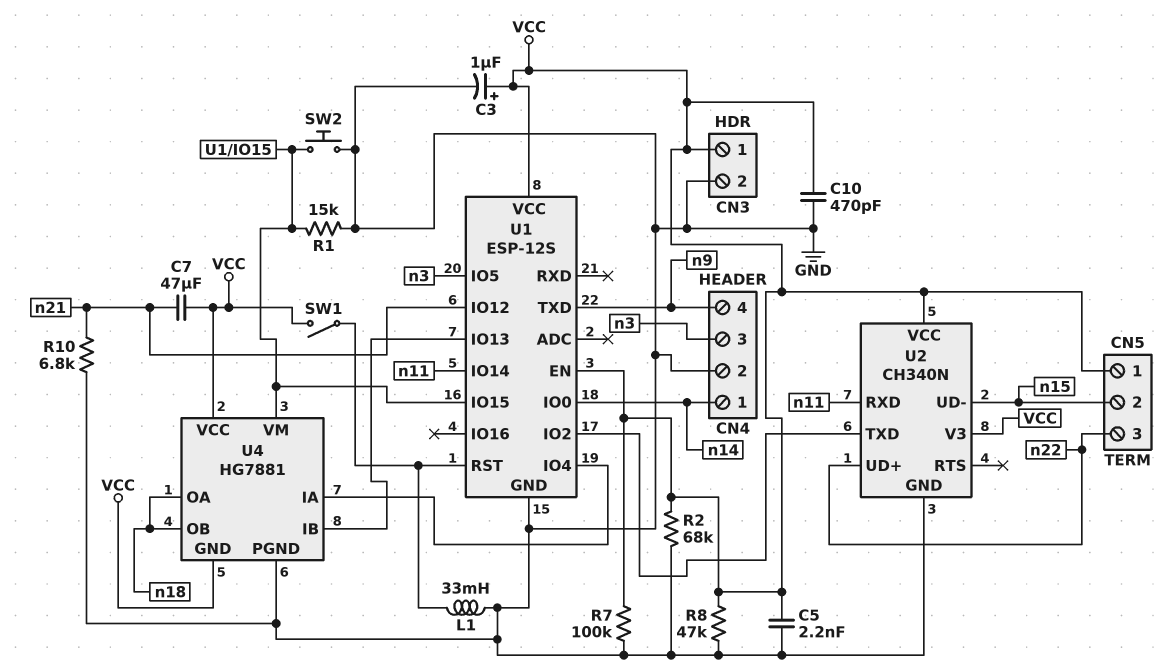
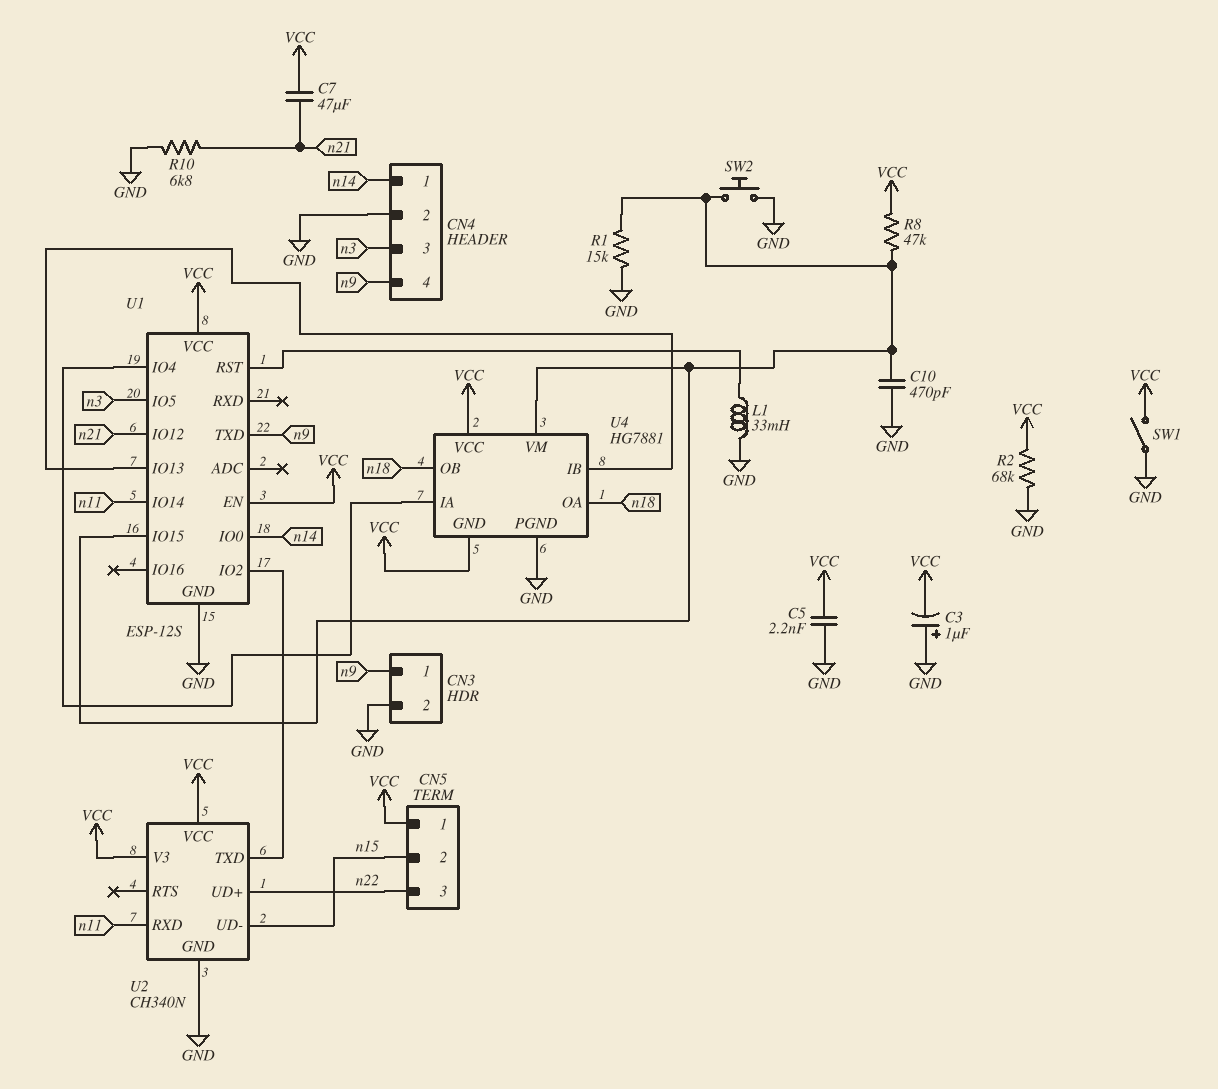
C3: 1uF (plus VCC, minus GND) -> 1uF (plus GND, minus VCC)
C10: 470pF (GND, VCC) -> 470pF (GND, U1/IO15)
CN3 pin 1: VCC -> n9
R7: 100k (GND, VCC) -> none
R8: 47k (GND, VCC) -> 47k (U1/IO15, VCC)
SW1: switch (U1/RST, VCC) -> switch (GND, VCC)

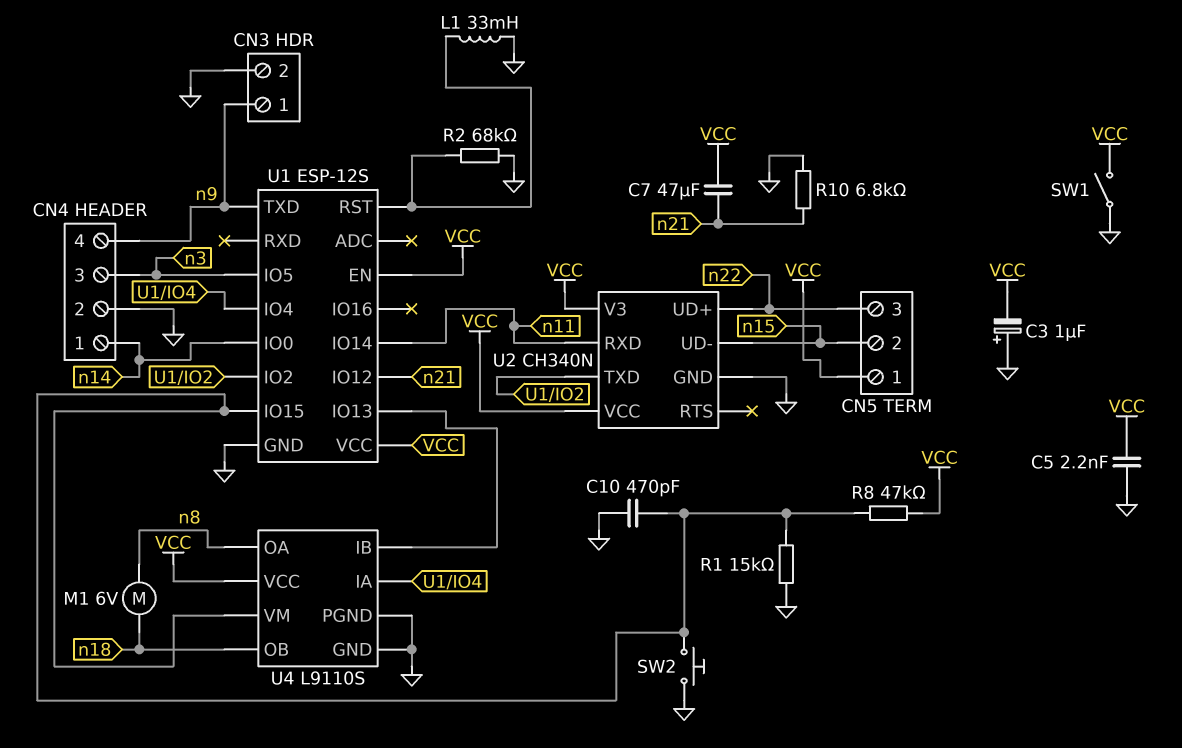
M1: none -> motor 6V (n8, n18)
R2: 68k (GND, VCC) -> 68k (GND, U1/RST)
U4: HG7881 -> L9110S
U4 pin GND: VCC -> GND
U4 pin OA: n18 -> n8

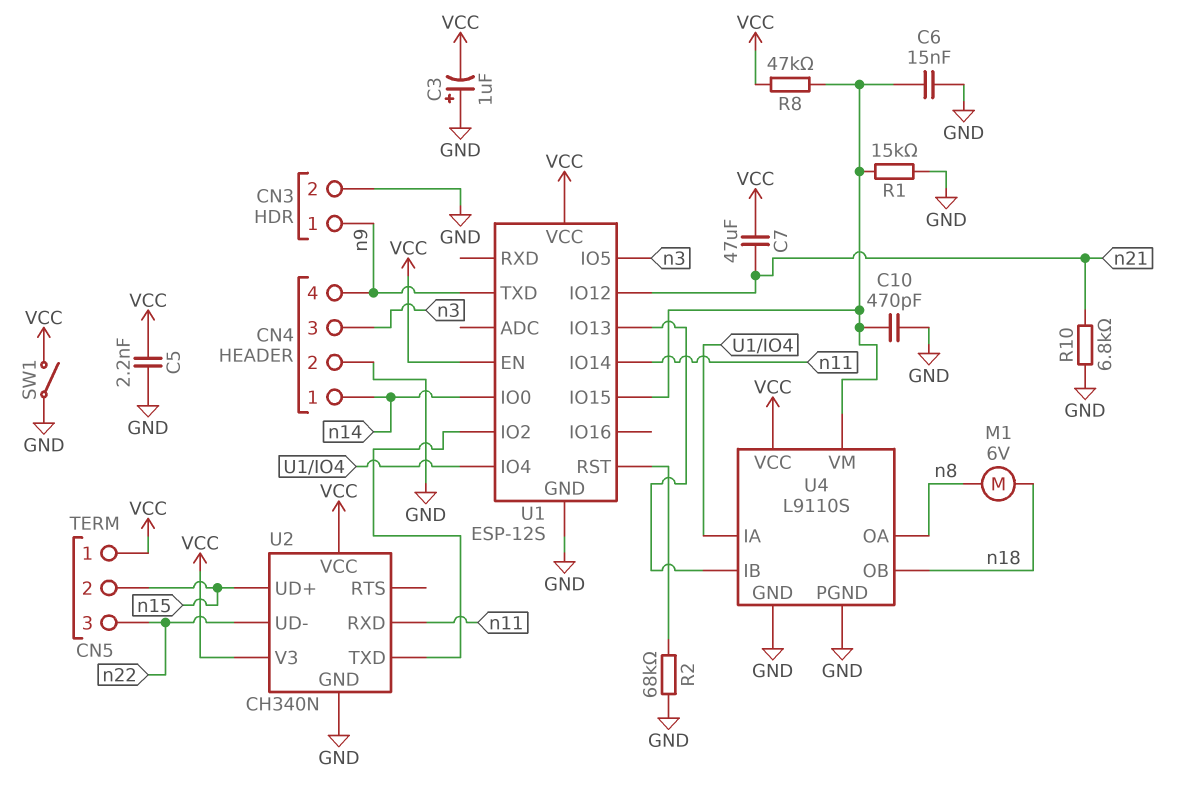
C6: none -> 15nF (GND, U1/IO15)
L1: 33mH (GND, U1/RST) -> none
SW2: button (GND, U1/IO15) -> none
U2 pin UD+: n22 -> n15
U2 pin UD-: n15 -> n22

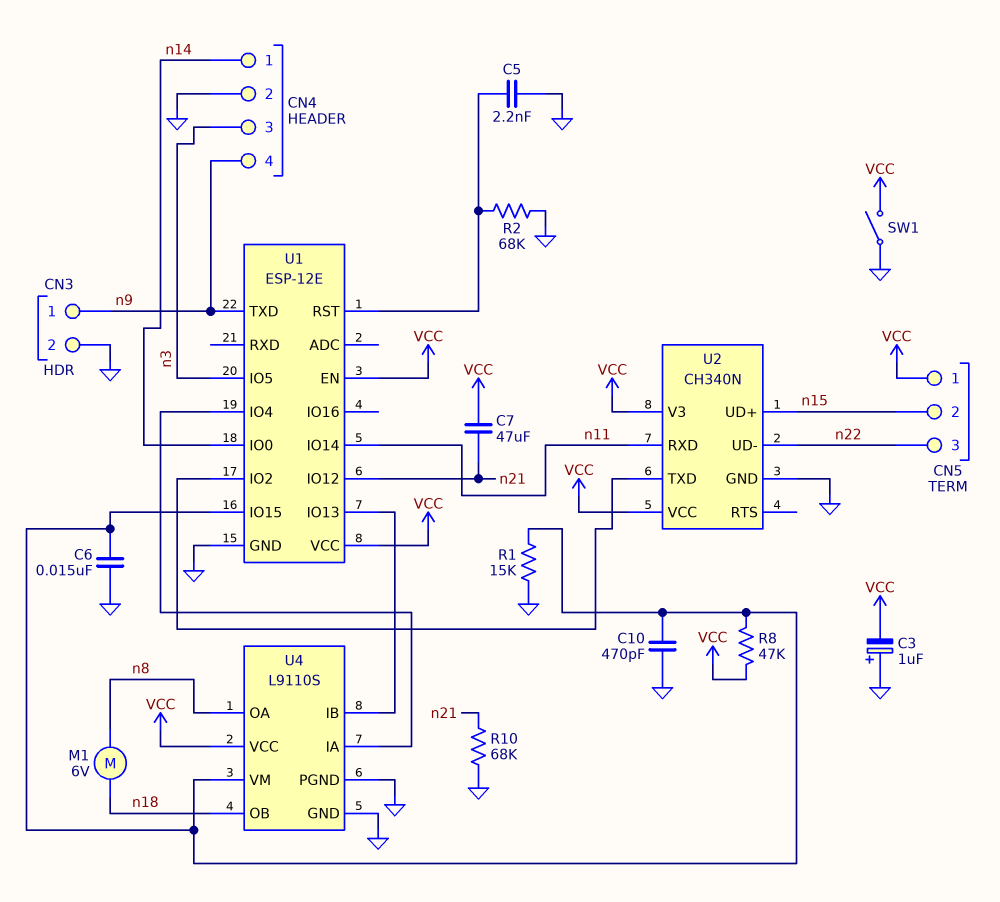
C5: 2.2nF (GND, VCC) -> 2.2nF (GND, U1/RST)
R10: 6.8k (GND, n21) -> 68k (GND, n21)
U1: ESP-12S -> ESP-12E

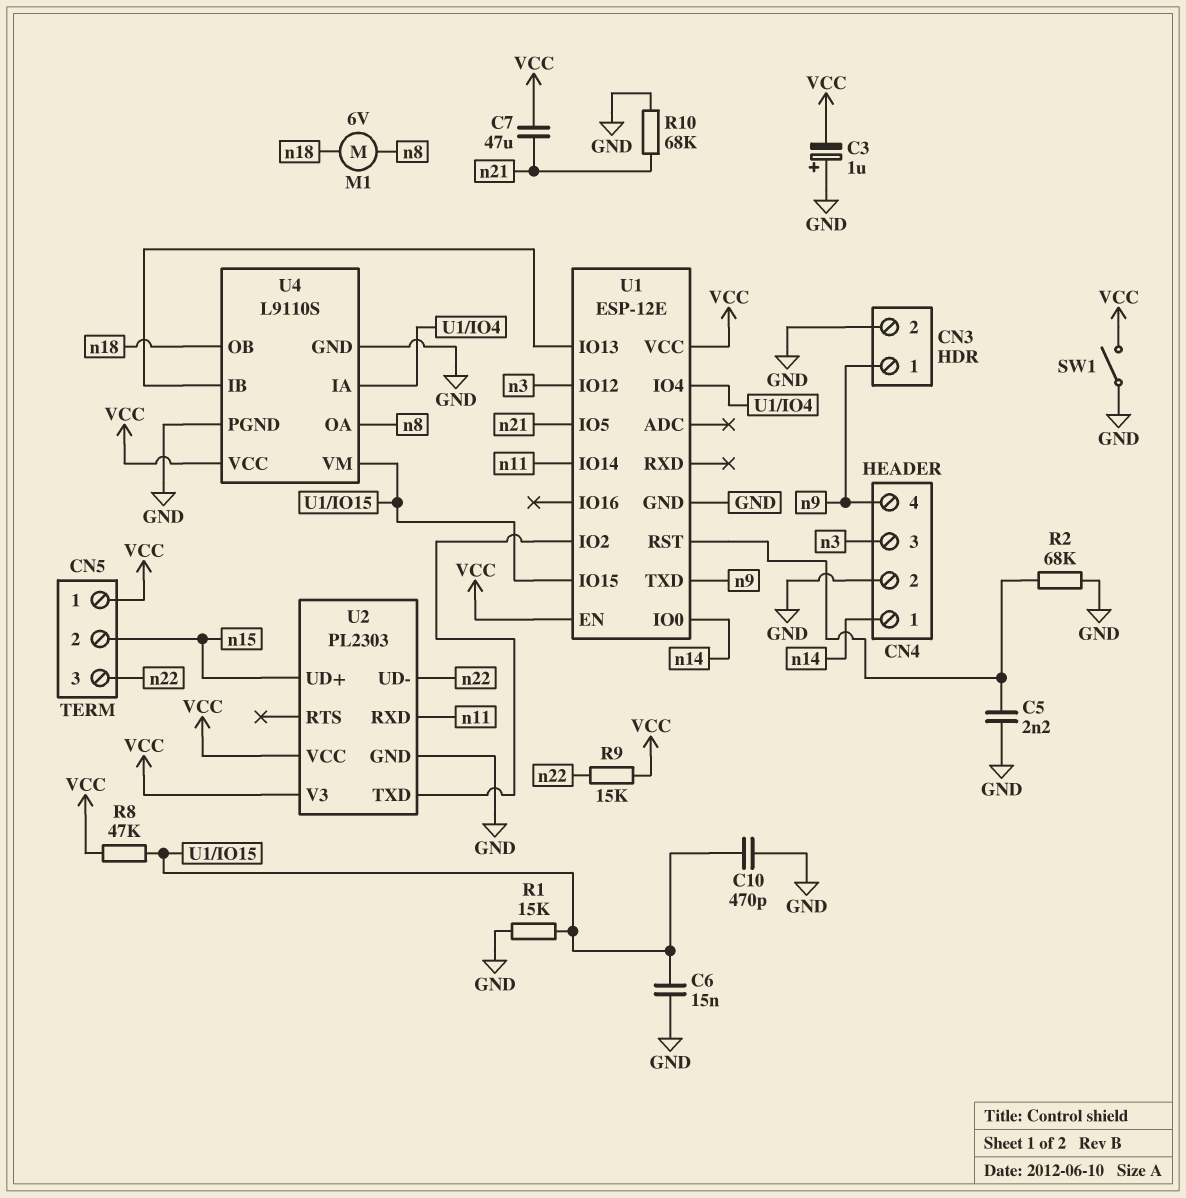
R9: none -> 15k (VCC, n22)
U1 pin IO5: n3 -> n21
U1 pin IO12: n21 -> n3
U2: CH340N -> PL2303

